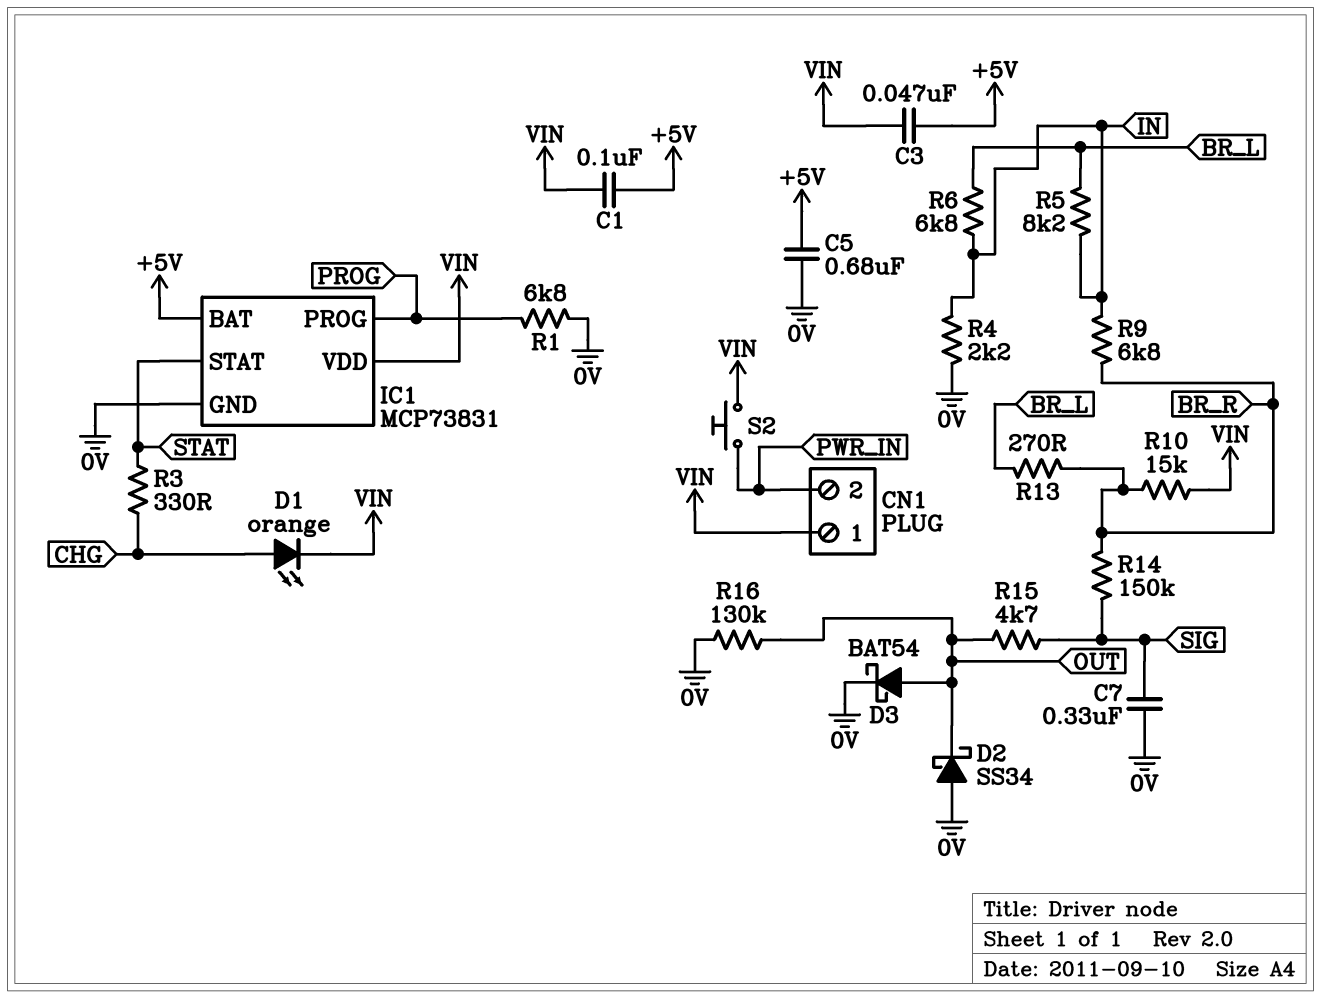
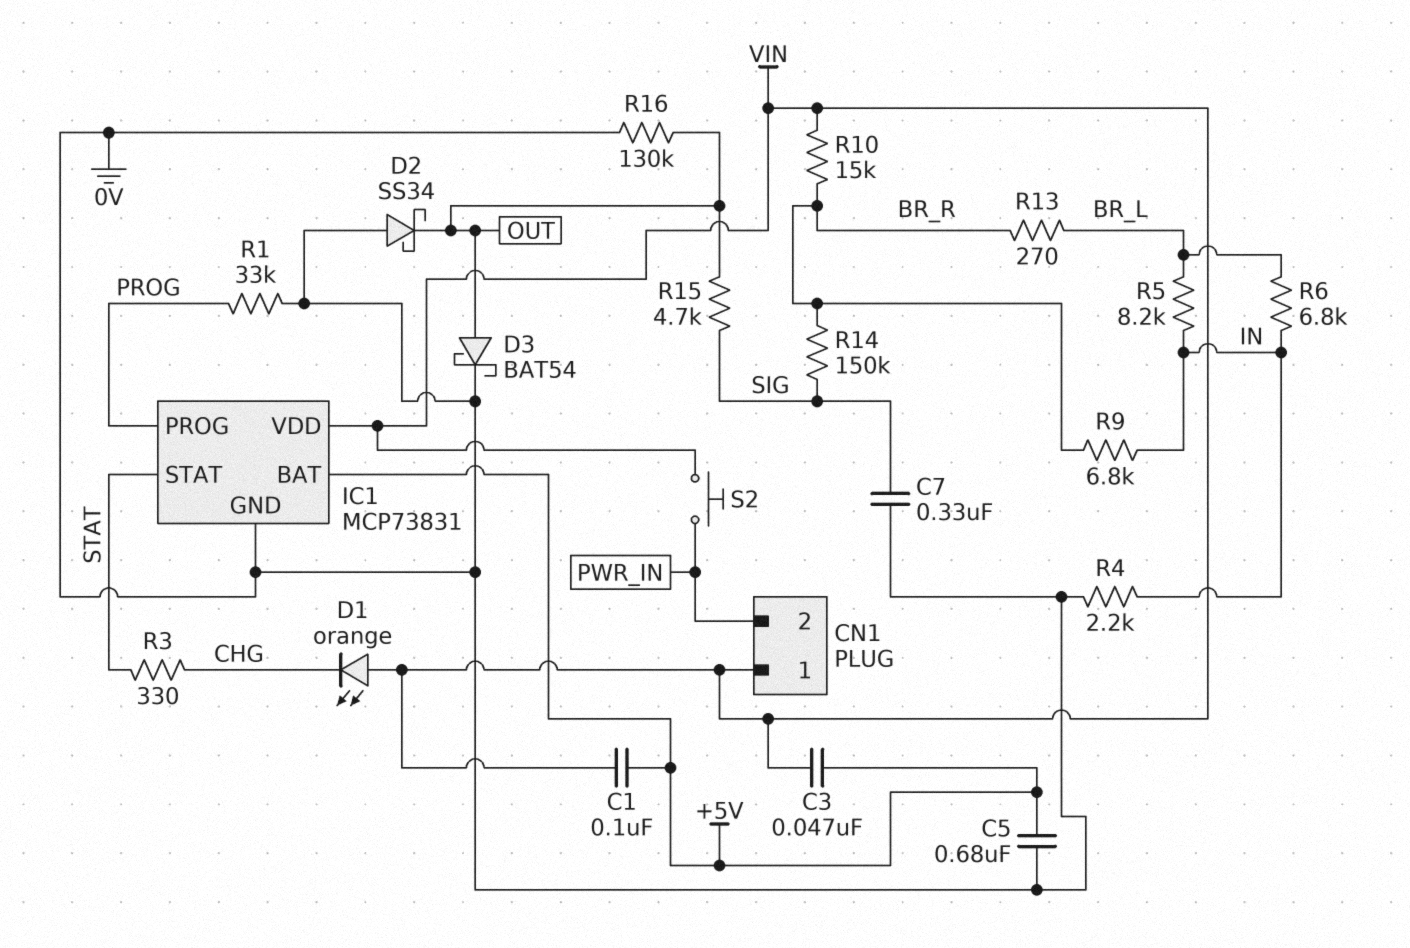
D1: LED orange (A CHG, K VIN) -> LED orange (A VIN, K CHG)
R1: 6.8k (0V, PROG) -> 33k (0V, PROG)

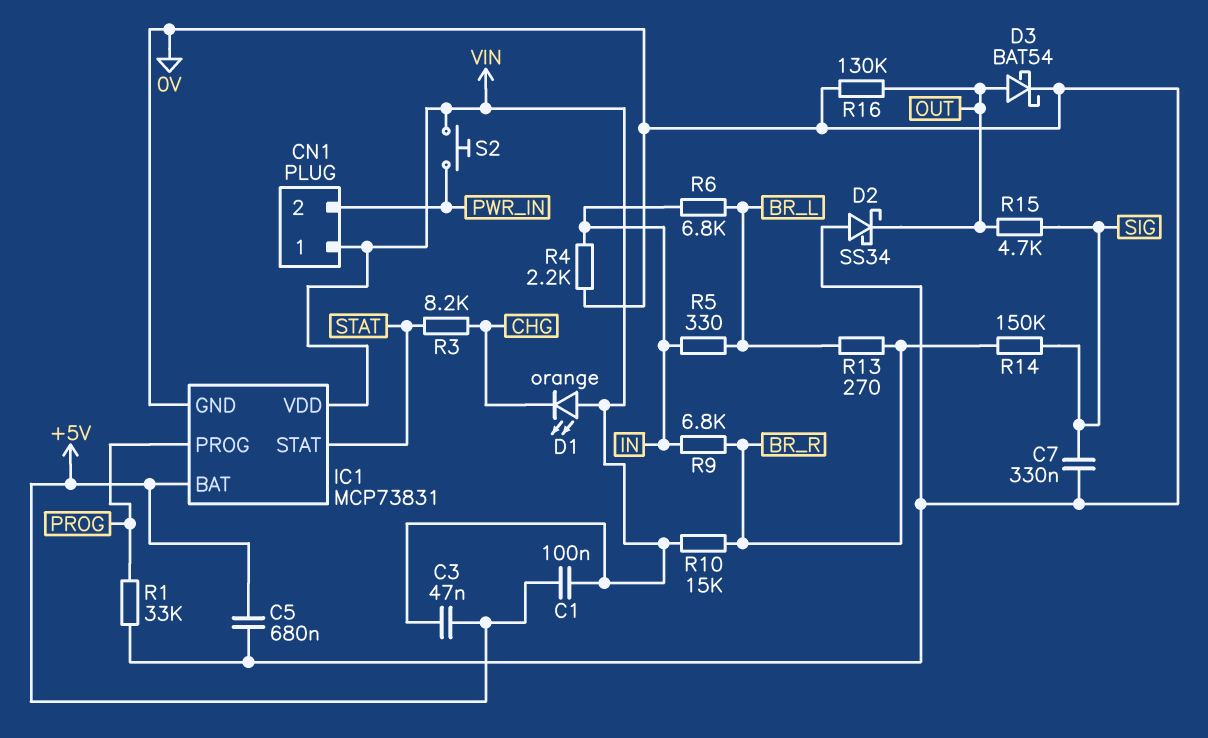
R3: 330 (CHG, STAT) -> 8.2k (CHG, STAT)
R5: 8.2k (BR_L, IN) -> 330 (BR_L, IN)

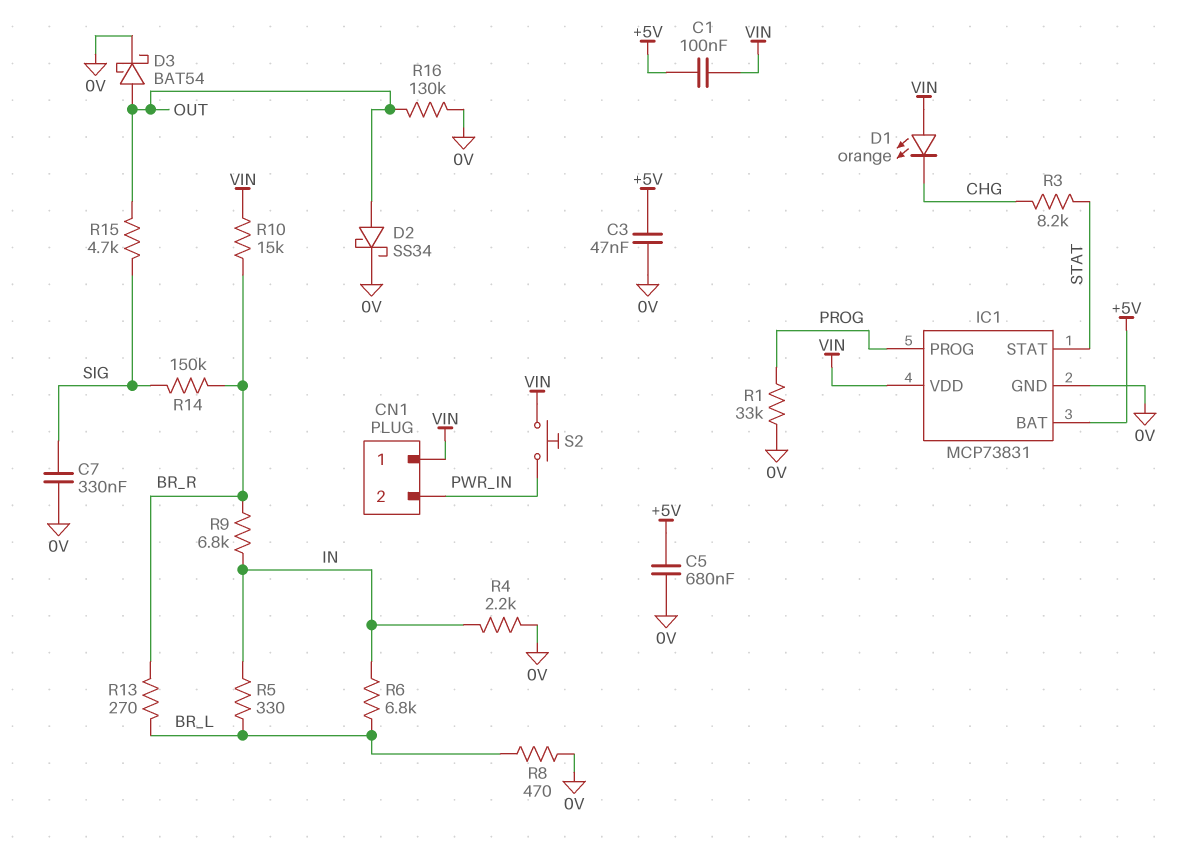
C3: 47nF (+5V, VIN) -> 47nF (+5V, 0V)
D2: schottky SS34 (A 0V, K OUT) -> schottky SS34 (A OUT, K 0V)
R8: none -> 470 (0V, BR_L)

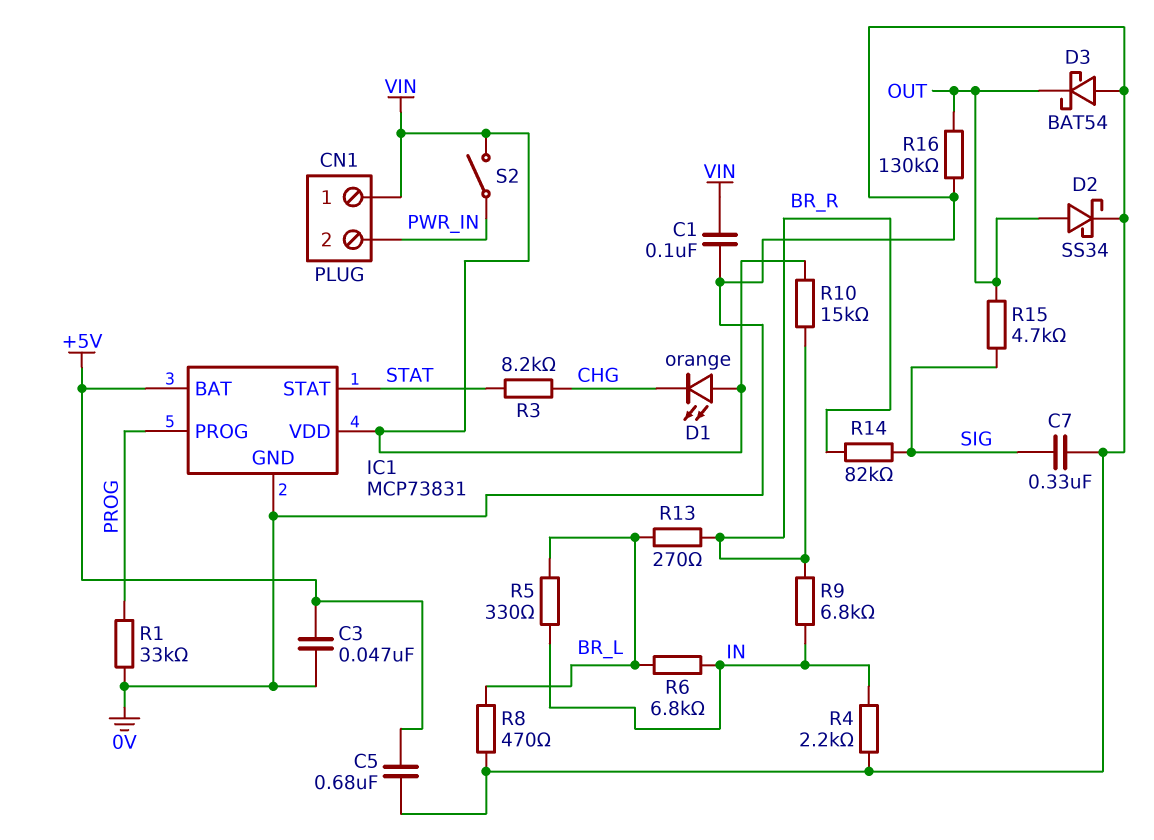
C1: 100nF (+5V, VIN) -> 100nF (0V, VIN)
D3: schottky BAT54 (A OUT, K 0V) -> schottky BAT54 (A 0V, K OUT)
R14: 150k (BR_R, SIG) -> 82k (BR_R, SIG)
S2: button (PWR_IN, VIN) -> switch (PWR_IN, VIN)

